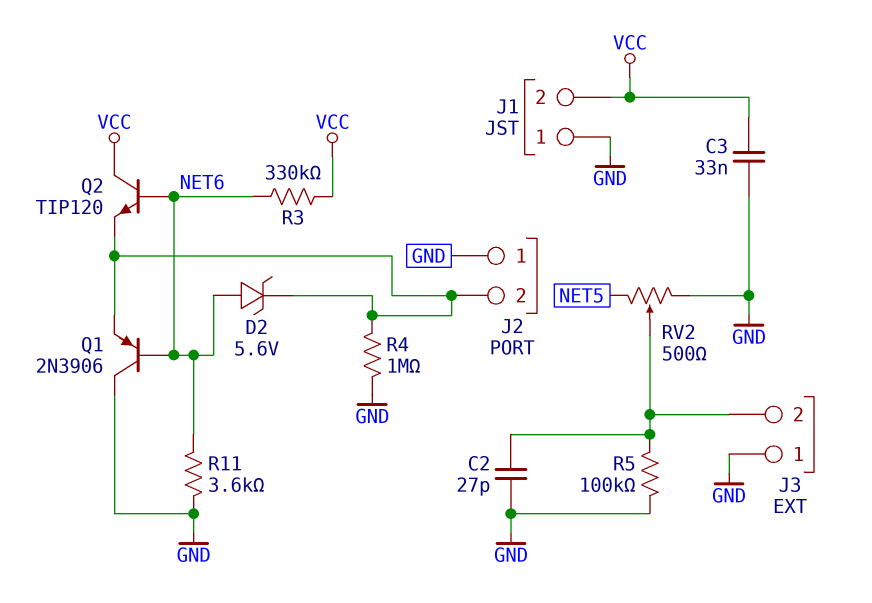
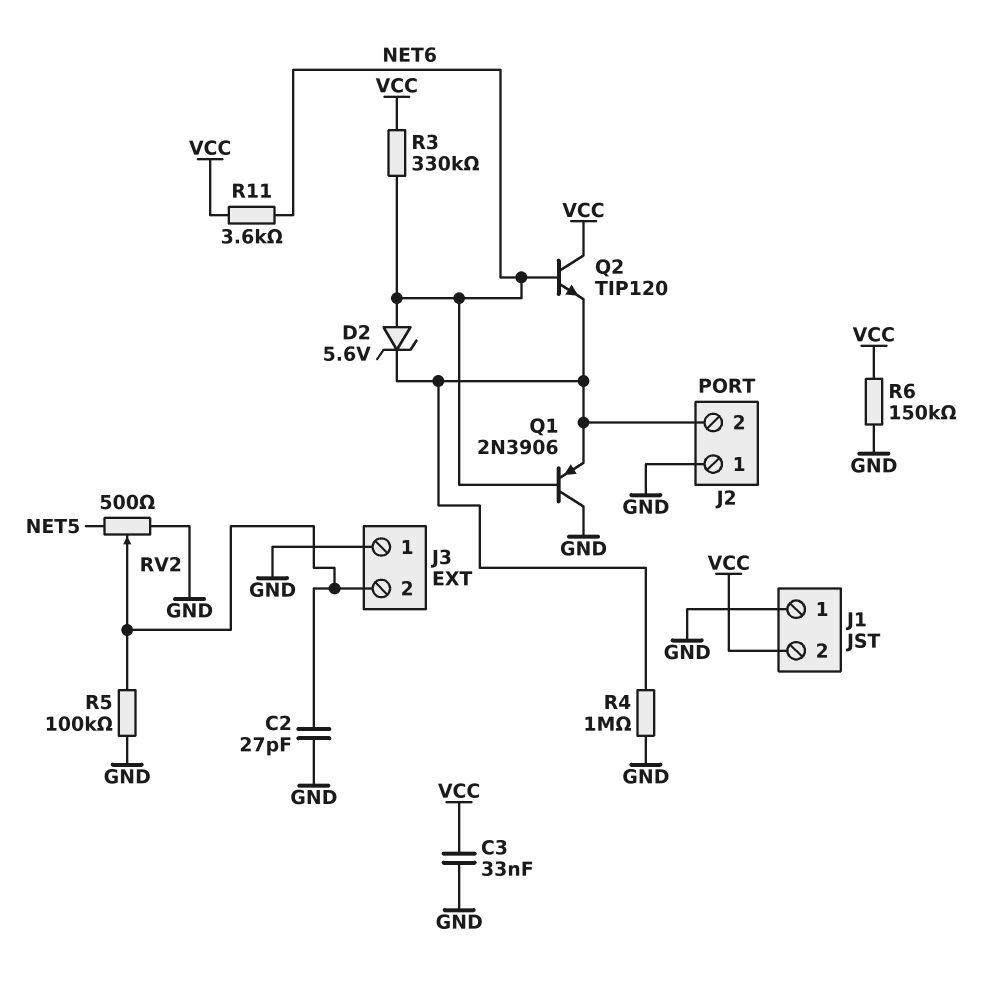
R6: none -> 150k (GND, VCC)
R11: 3.6k (GND, NET6) -> 3.6k (NET6, VCC)

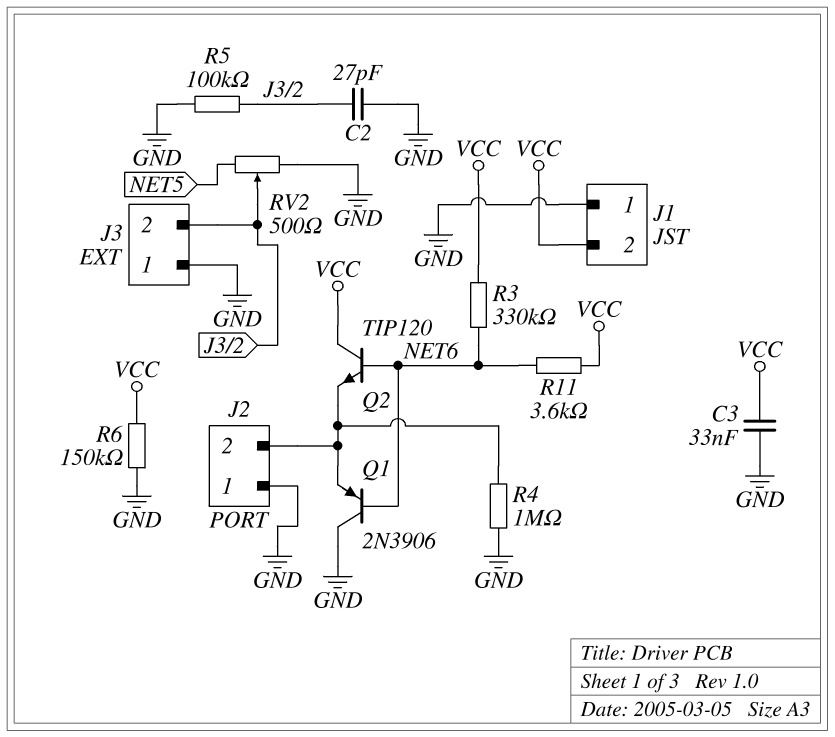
D2: zener 5.6V (A NET6, K J2/2) -> none

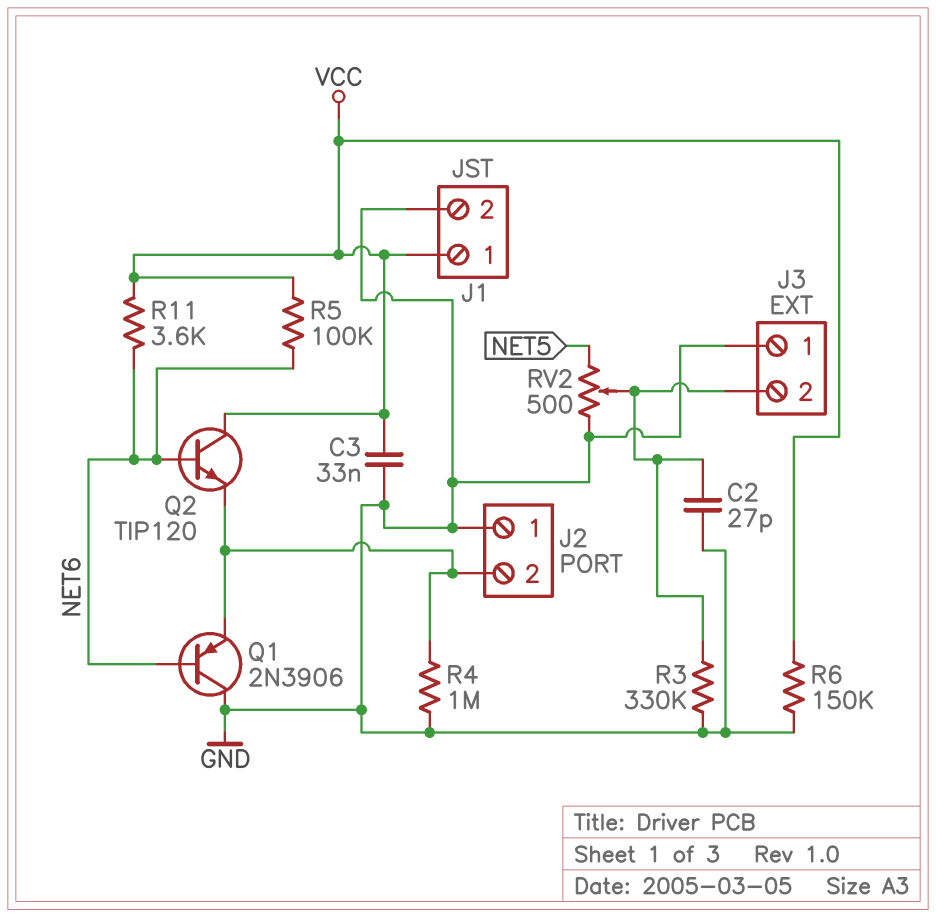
J1 pin 1: GND -> VCC
J1 pin 2: VCC -> GND
R3: 330k (NET6, VCC) -> 330k (GND, J3/2)
R5: 100k (GND, J3/2) -> 100k (NET6, VCC)

